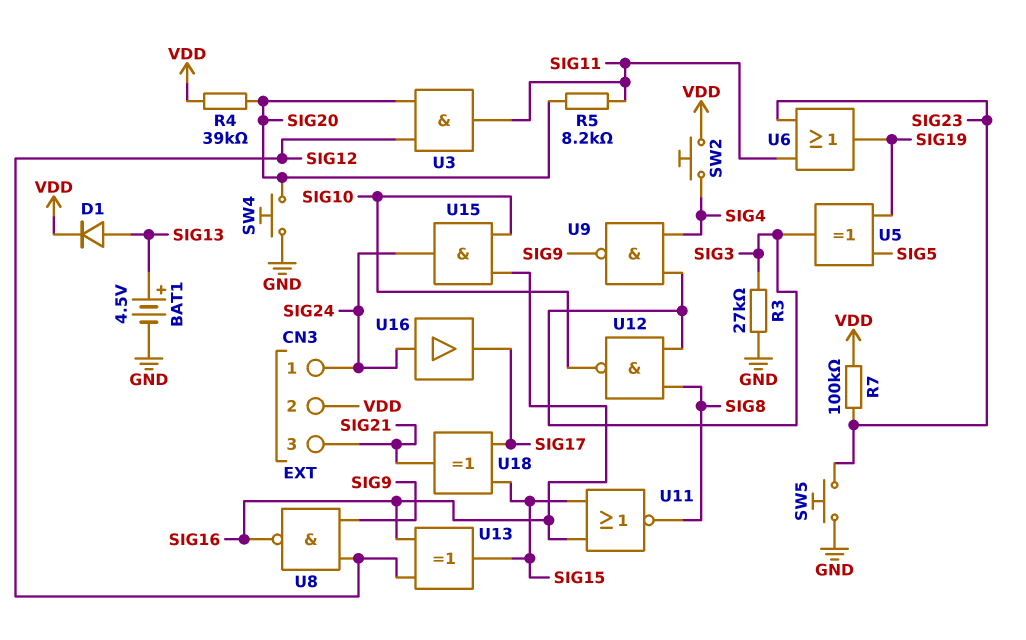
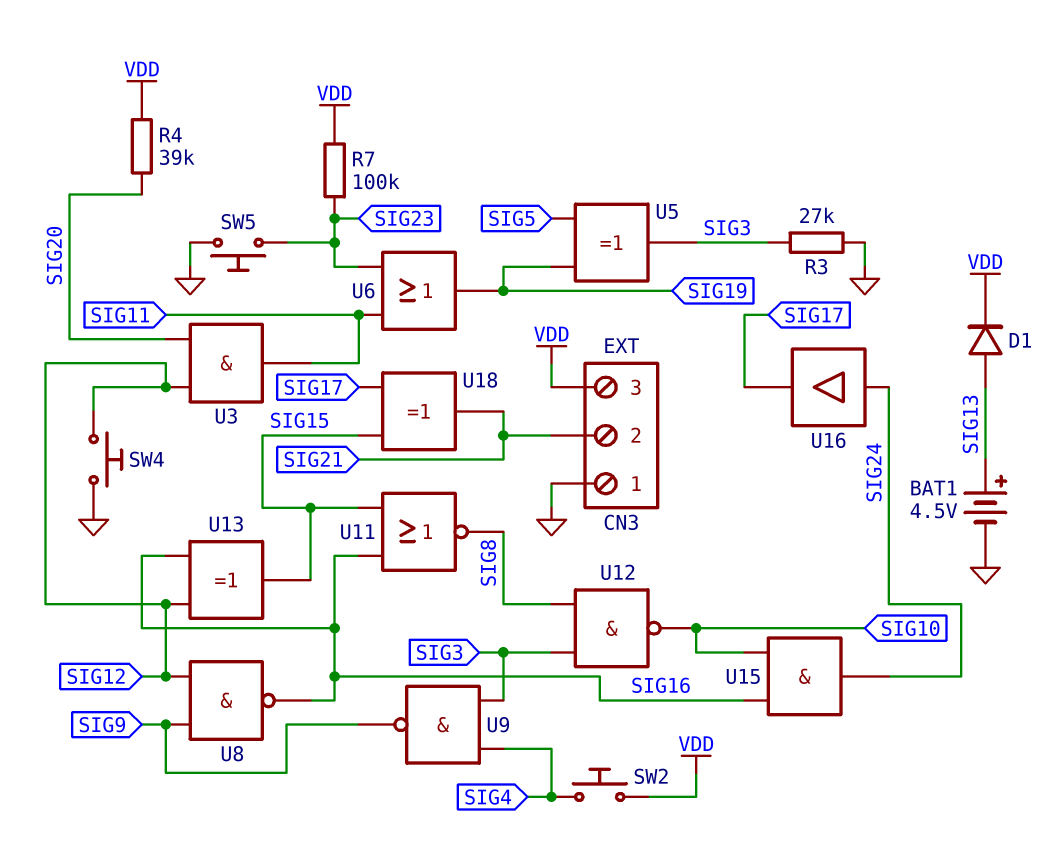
CN3 pin 1: SIG24 -> GND
CN3 pin 2: VDD -> SIG21
CN3 pin 3: SIG21 -> VDD
R5: 8.2k (SIG11, SIG20) -> none
SW4: button (GND, SIG20) -> button (GND, SIG12)

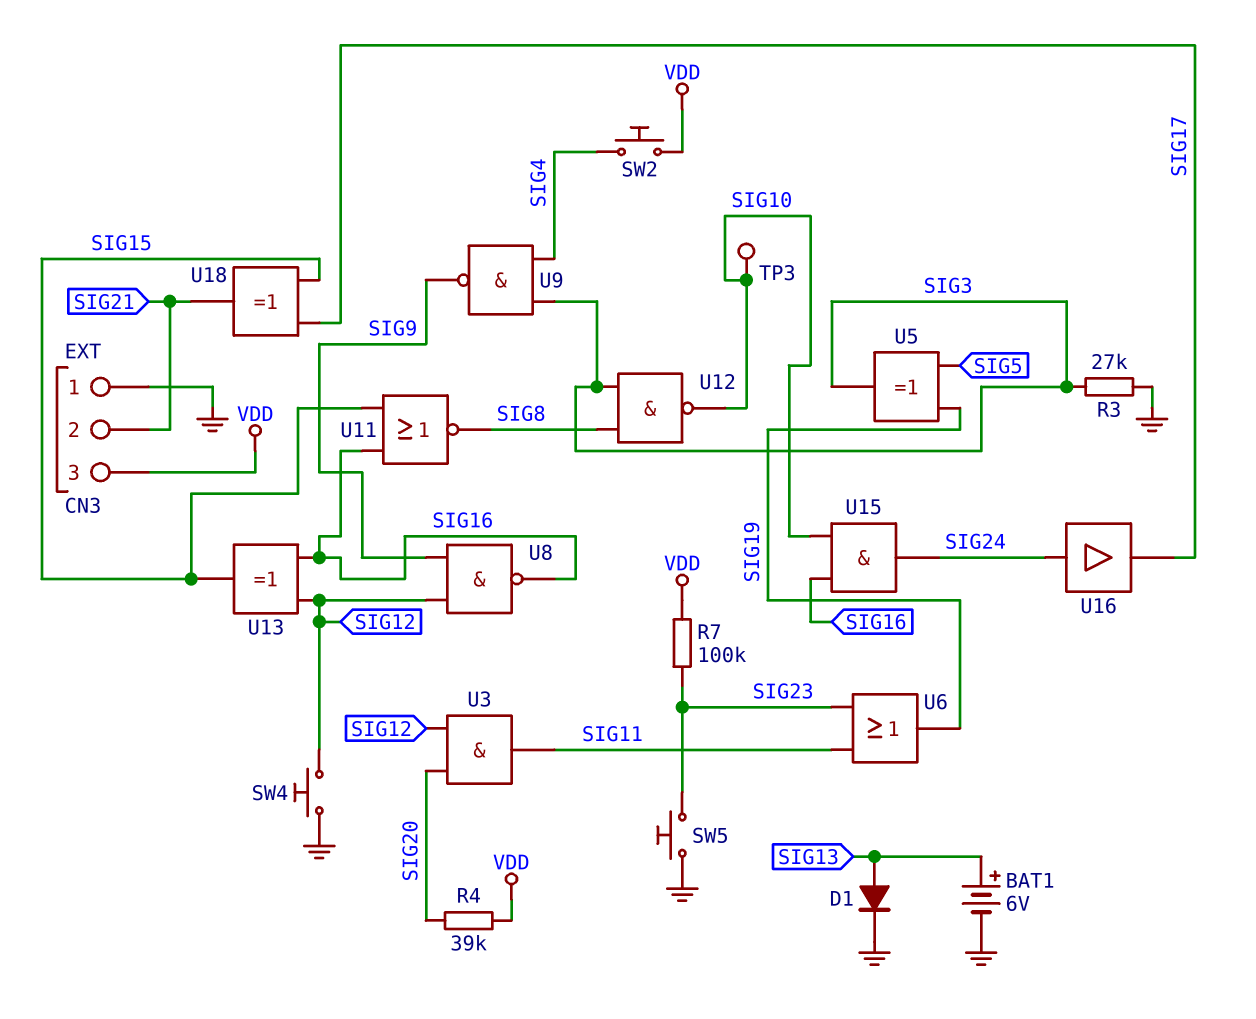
BAT1: 4.5V (plus SIG13, minus GND) -> 6V (plus SIG13, minus GND)
D1: diode (A SIG13, K VDD) -> diode (A SIG13, K GND)
TP3: none -> test point (SIG10)

